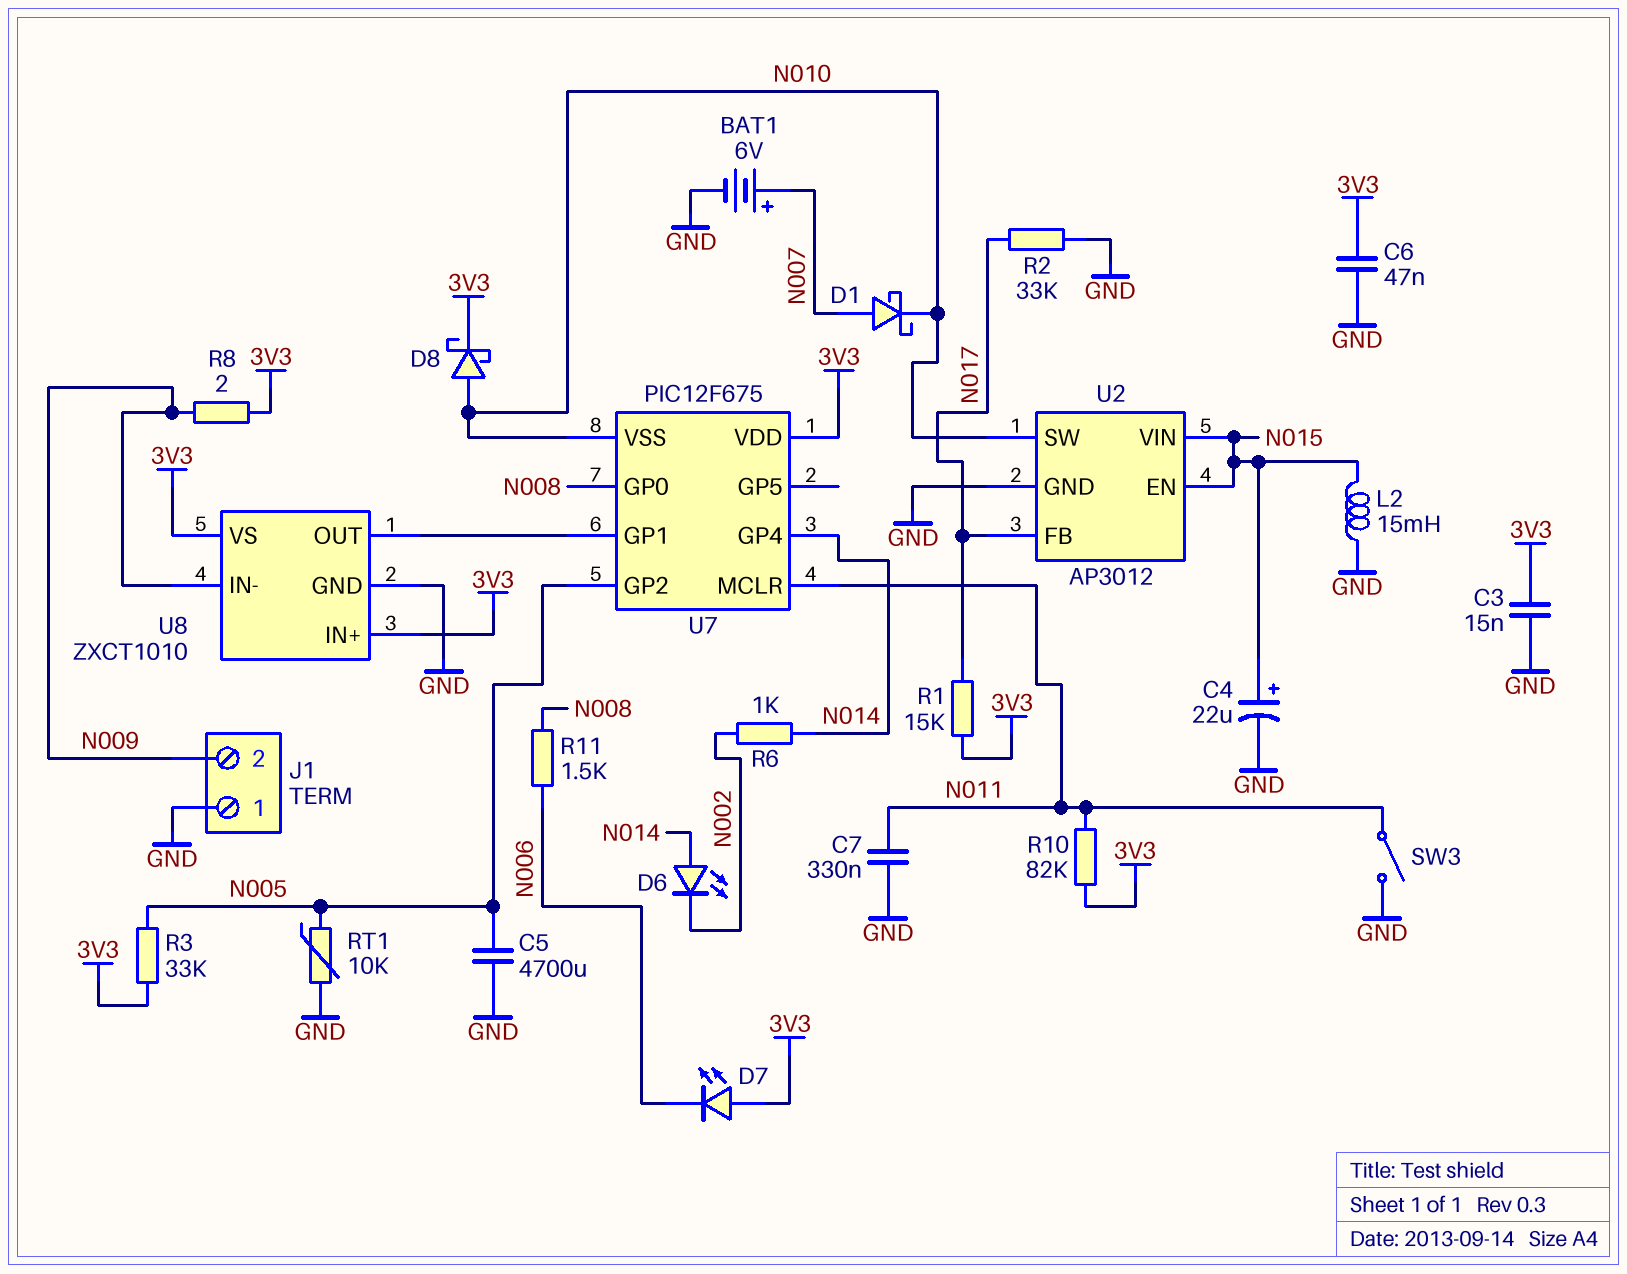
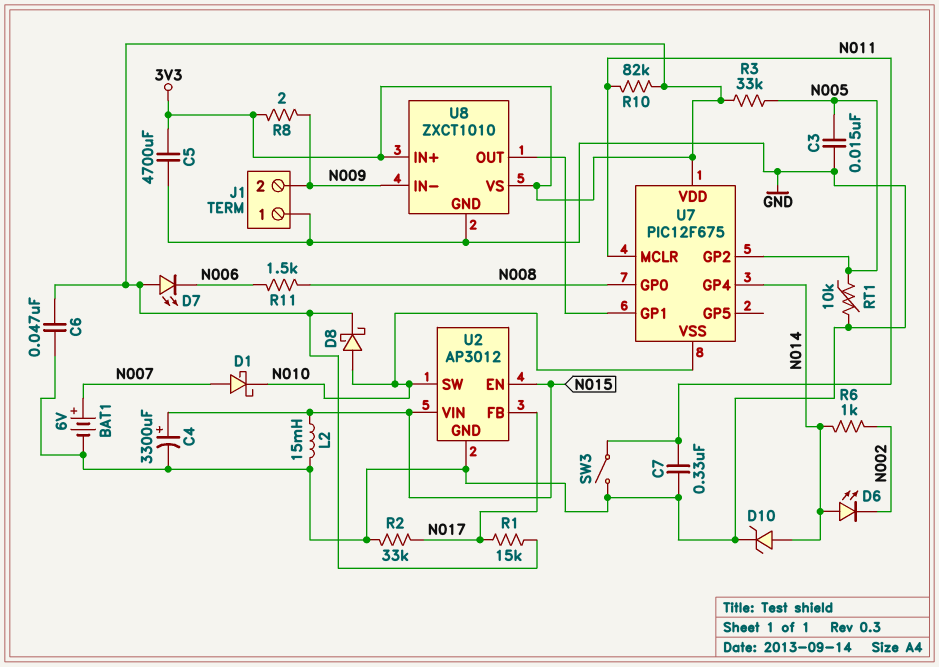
C3: 15nF (3V3, GND) -> 15nF (GND, N005)
C4: 22uF (plus N015, minus GND) -> 3300uF (plus N015, minus GND)
C5: 4700uF (GND, N005) -> 4700uF (3V3, GND)
D10: none -> zener (A N014, K GND)

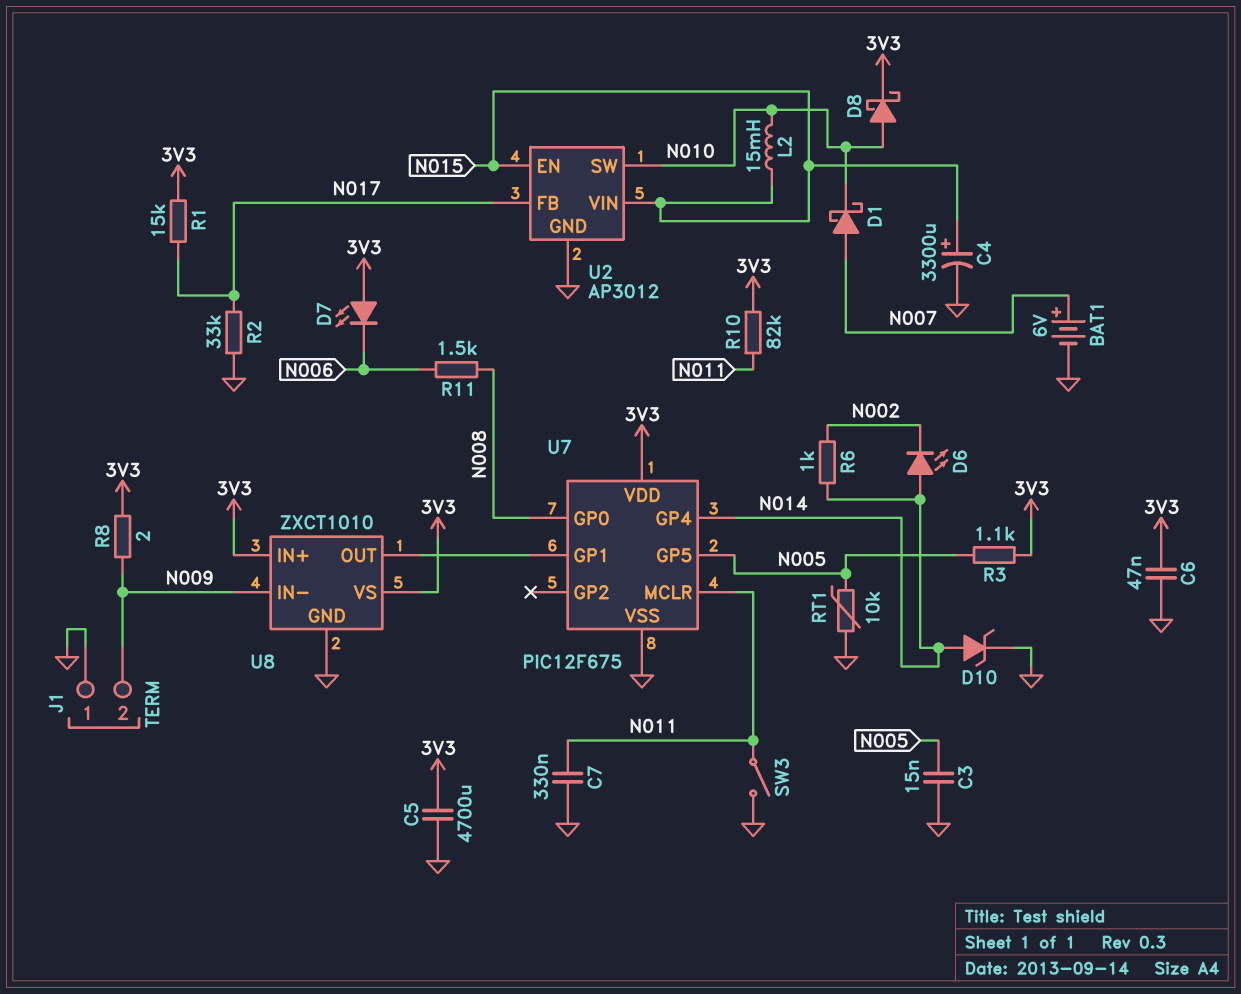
L2: 15mH (GND, N015) -> 15mH (N010, N015)
R3: 33k (3V3, N005) -> 1.1k (3V3, N005)
U7 pin GP2: N005 -> none
U7 pin GP5: none -> N005
U7 pin VSS: N010 -> GND

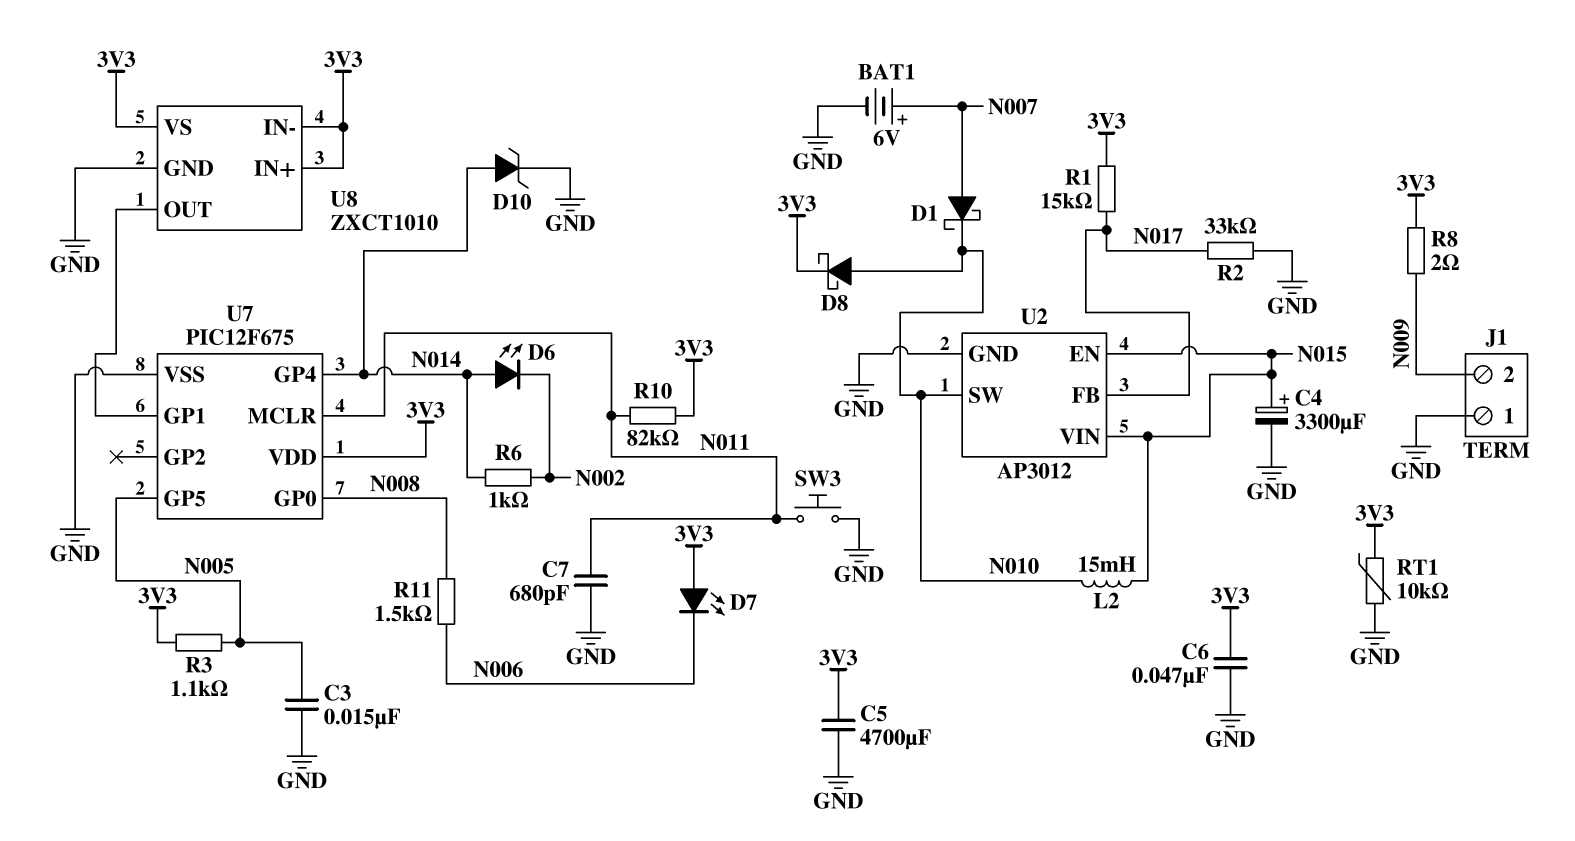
C7: 330nF (GND, N011) -> 680pF (GND, N011)
RT1: 10k (GND, N005) -> 10k (3V3, GND)
SW3: switch (GND, N011) -> button (GND, N011)
U8 pin IN-: N009 -> 3V3

